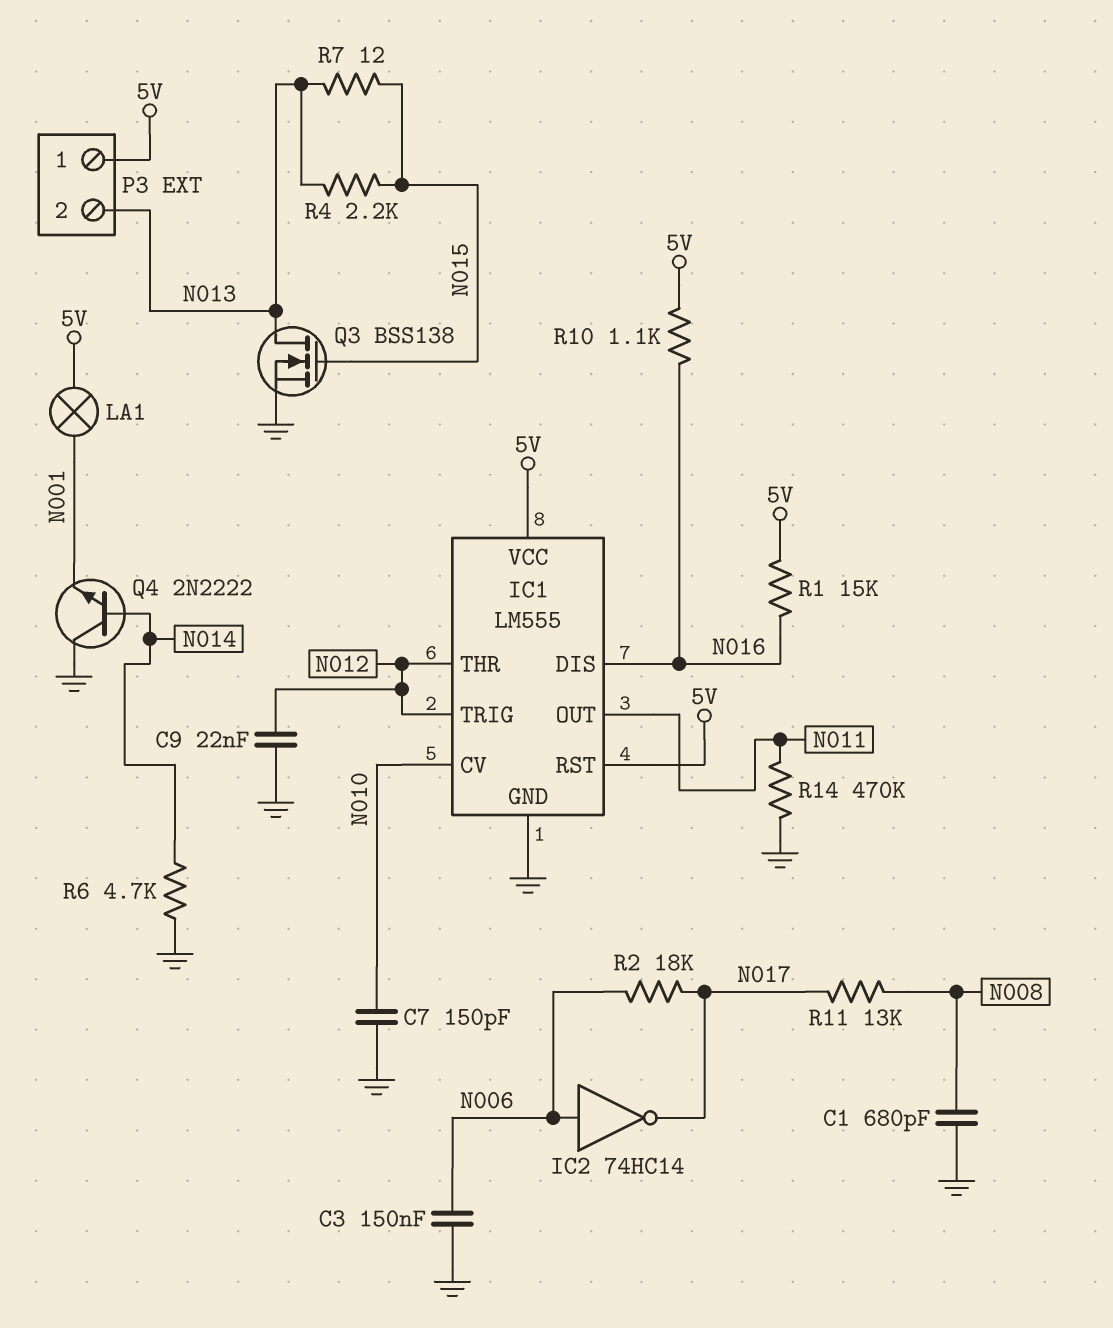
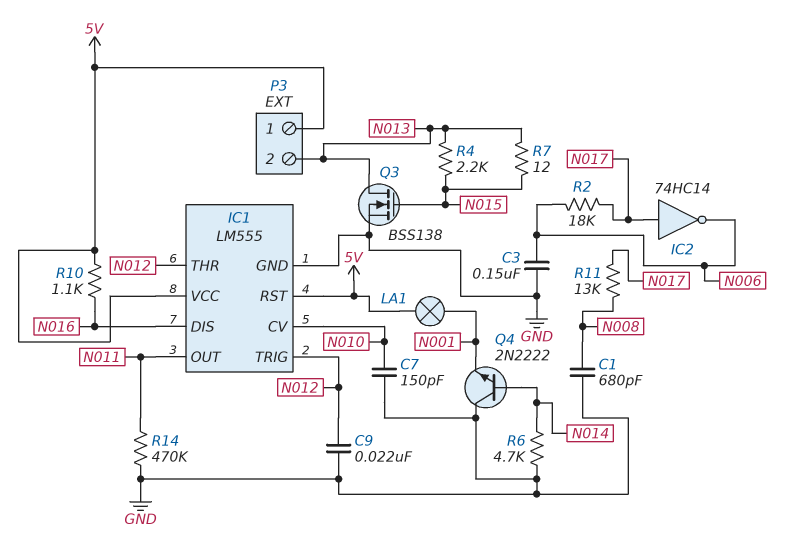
IC2: NOT 74HC14 (in N006, out N017) -> NOT 74HC14 (in N017, out N006)
R1: 15k (5V, N016) -> none

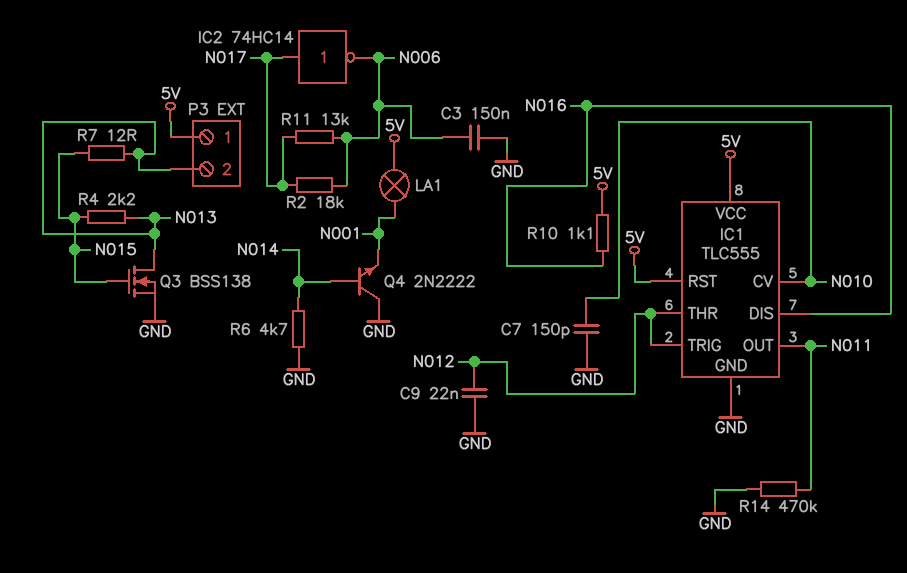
C1: 680pF (GND, N008) -> none
IC1: LM555 -> TLC555
R11: 13k (N008, N017) -> 13k (N006, N017)

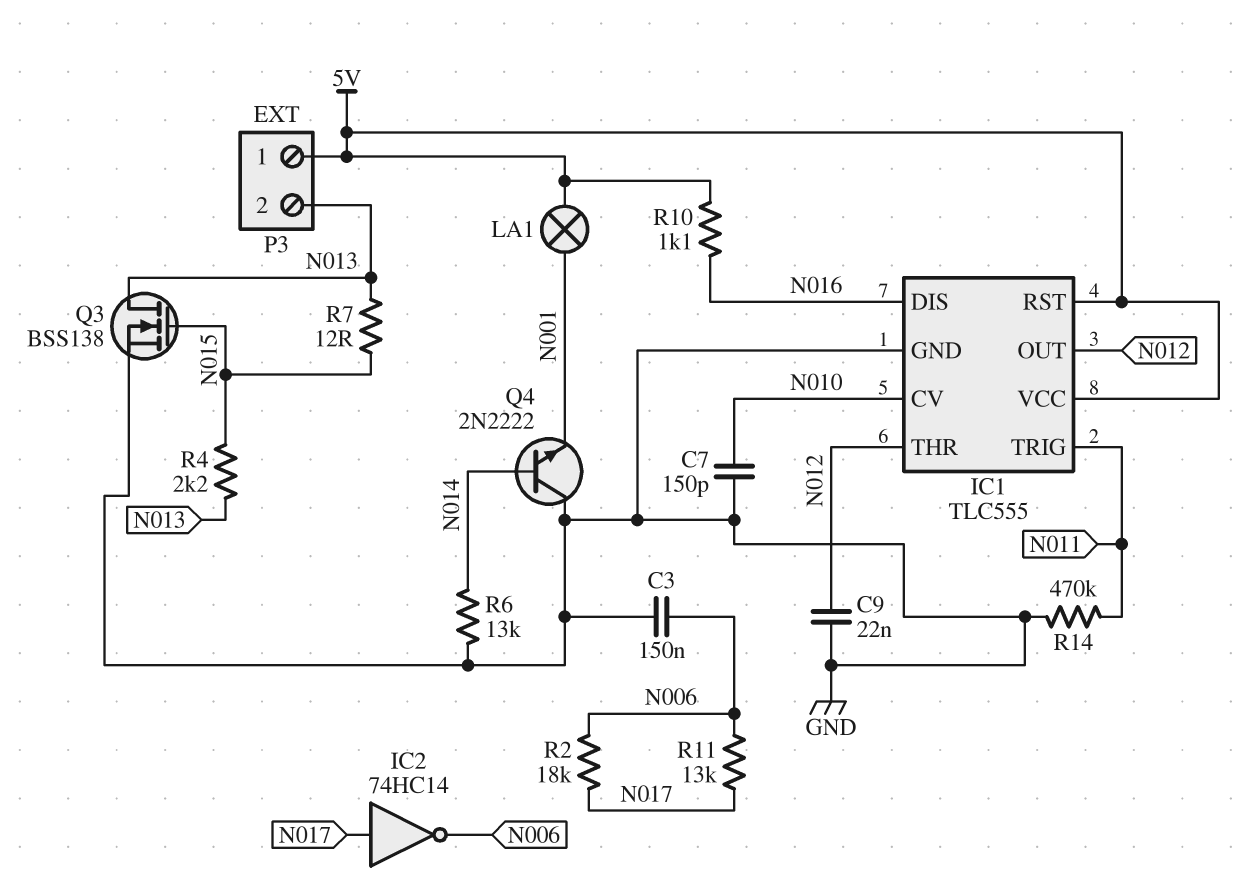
IC1 pin OUT: N011 -> N012
IC1 pin TRIG: N012 -> N011
R6: 4.7k (GND, N014) -> 13k (GND, N014)

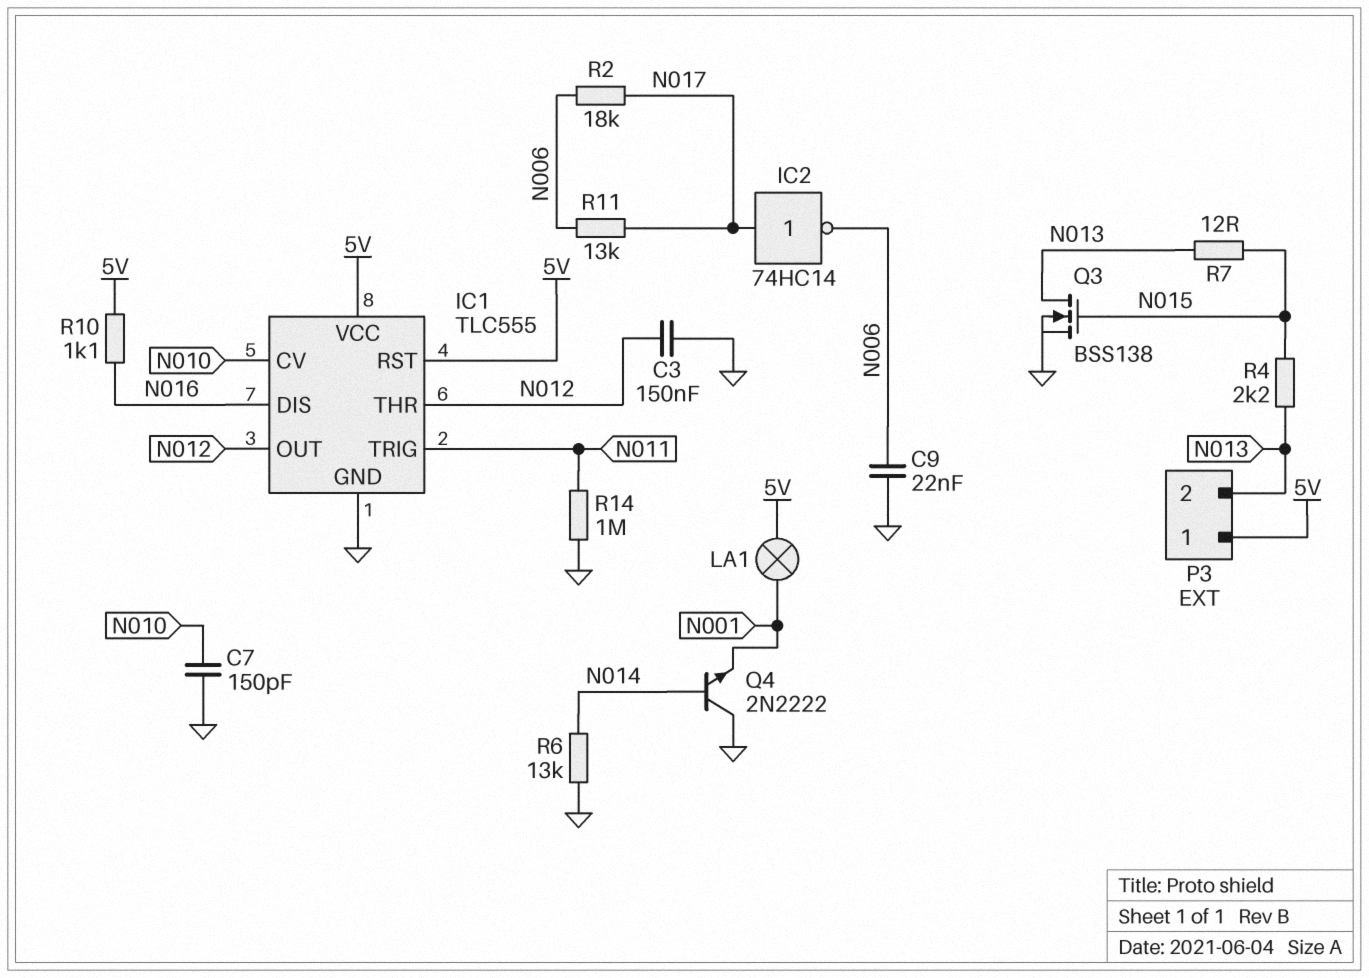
C3: 150nF (GND, N006) -> 150nF (GND, N012)
C9: 22nF (GND, N012) -> 22nF (GND, N006)
R14: 470k (GND, N011) -> 1M (GND, N011)

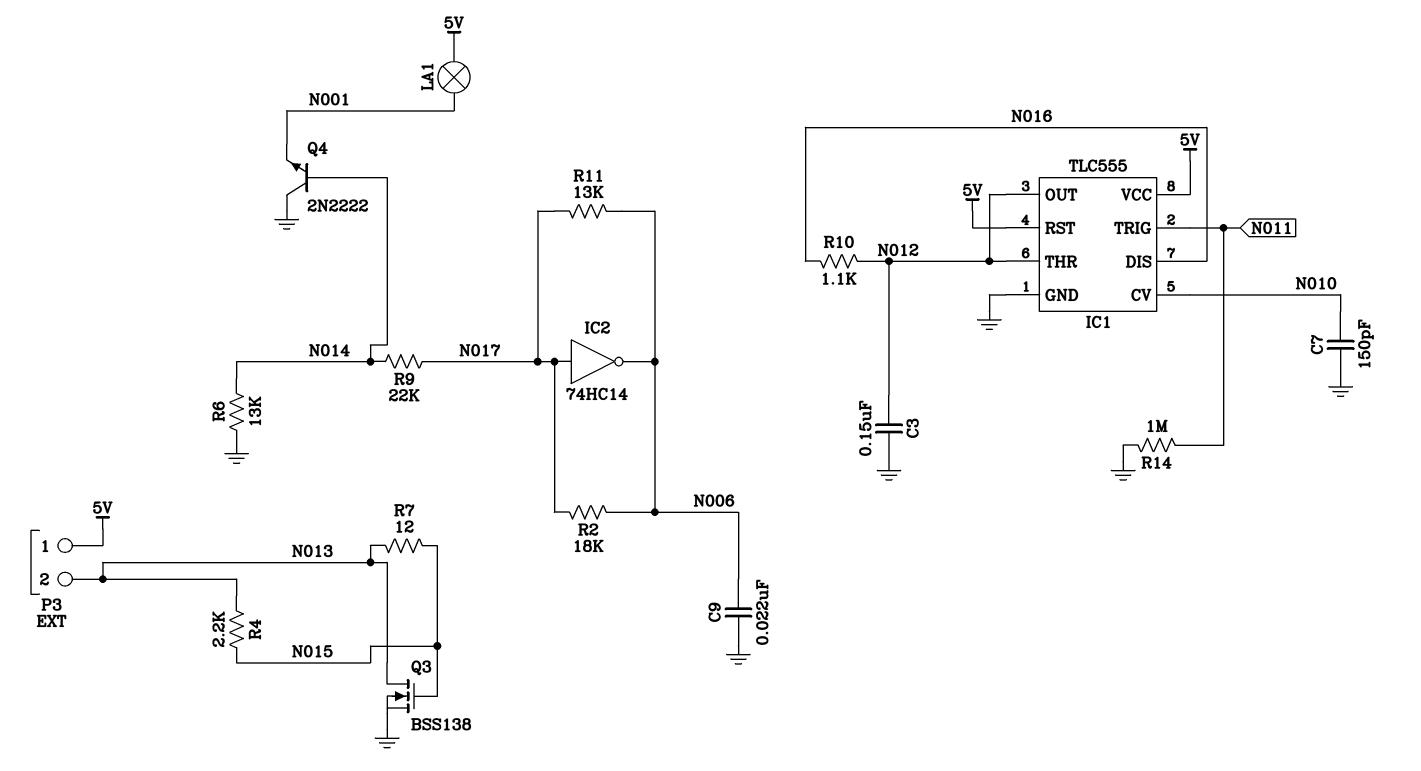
R9: none -> 22k (N014, N017)
R10: 1.1k (5V, N016) -> 1.1k (N012, N016)

